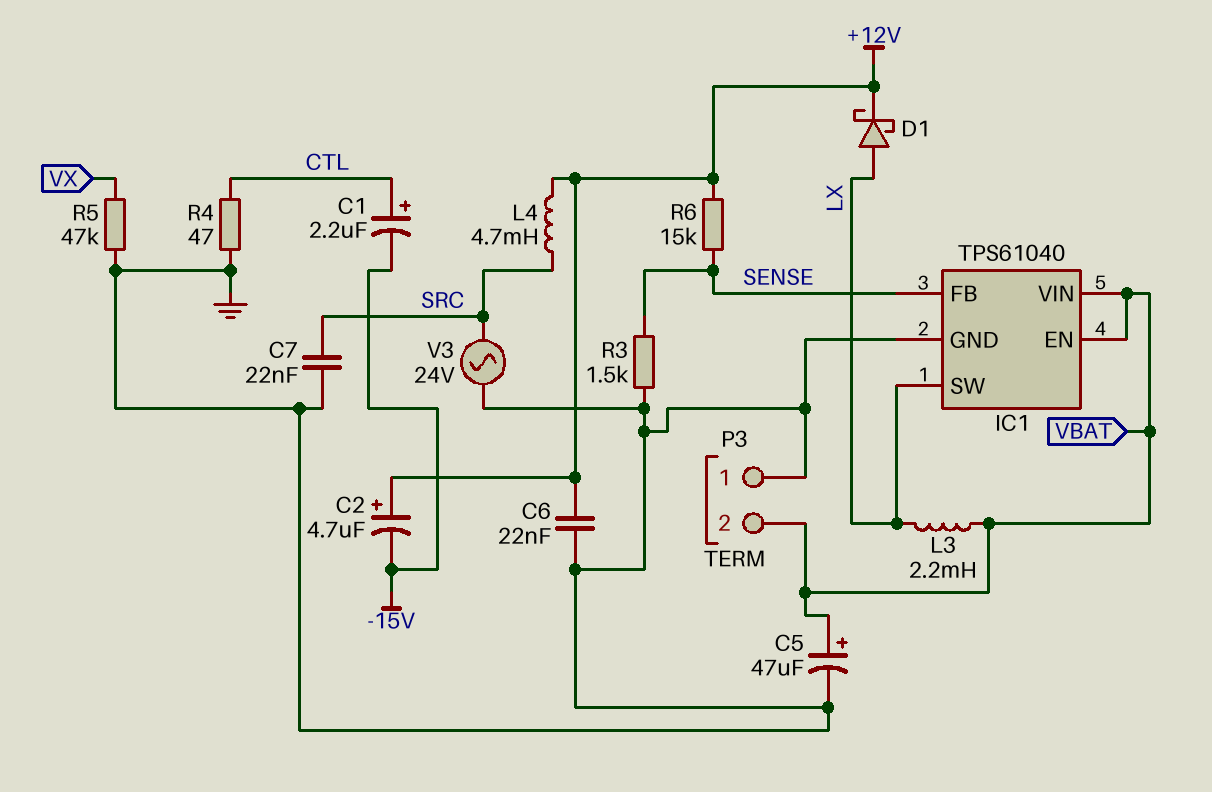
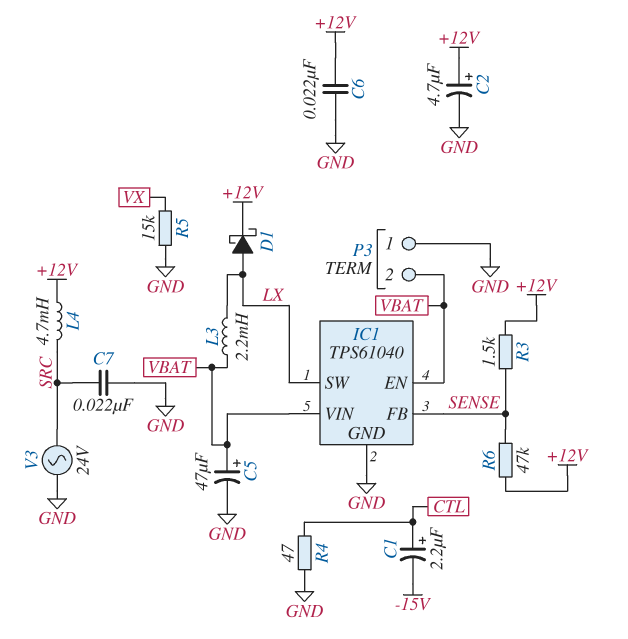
C2: 4.7uF (plus +12V, minus -15V) -> 4.7uF (plus +12V, minus GND)
R3: 1.5k (GND, SENSE) -> 1.5k (+12V, SENSE)
R5: 47k (GND, VX) -> 15k (GND, VX)
R6: 15k (+12V, SENSE) -> 47k (+12V, SENSE)

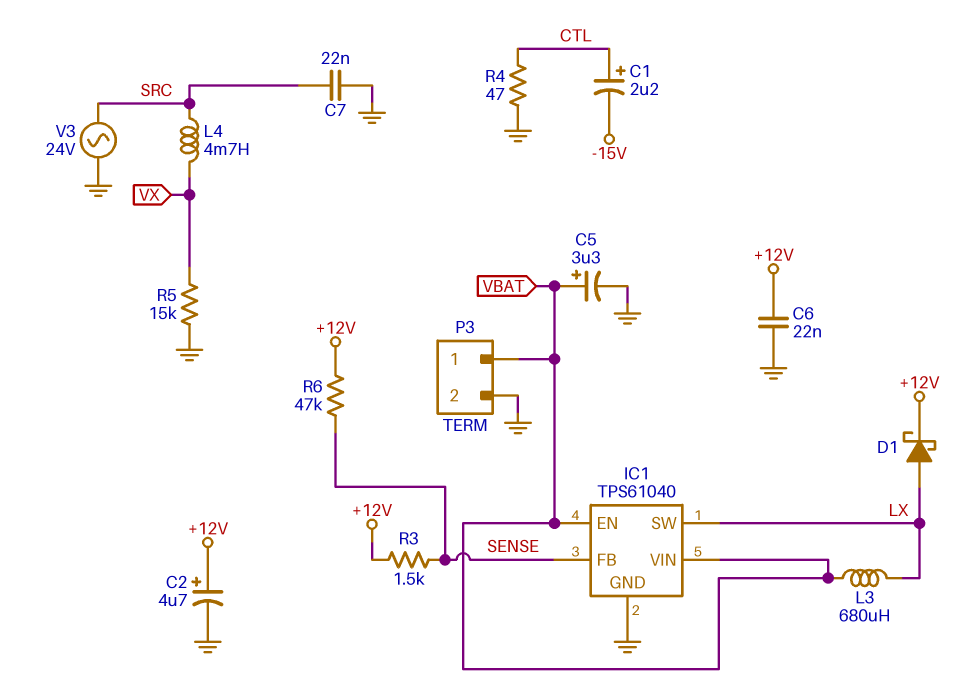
C5: 47uF (plus VBAT, minus GND) -> 3.3uF (plus VBAT, minus GND)
L3: 2.2mH (LX, VBAT) -> 680uH (LX, VBAT)
L4: 4.7mH (+12V, SRC) -> 4.7mH (SRC, VX)
P3 pin 1: GND -> VBAT
P3 pin 2: VBAT -> GND

